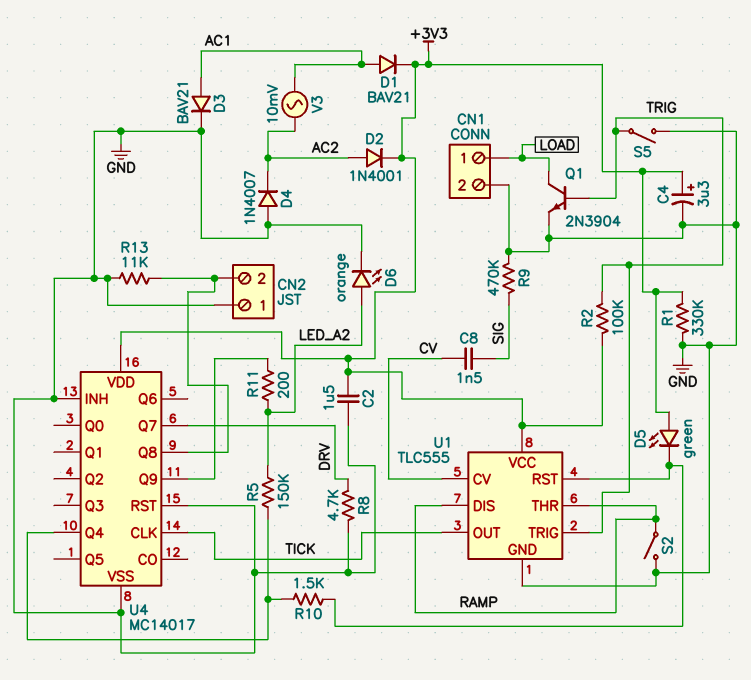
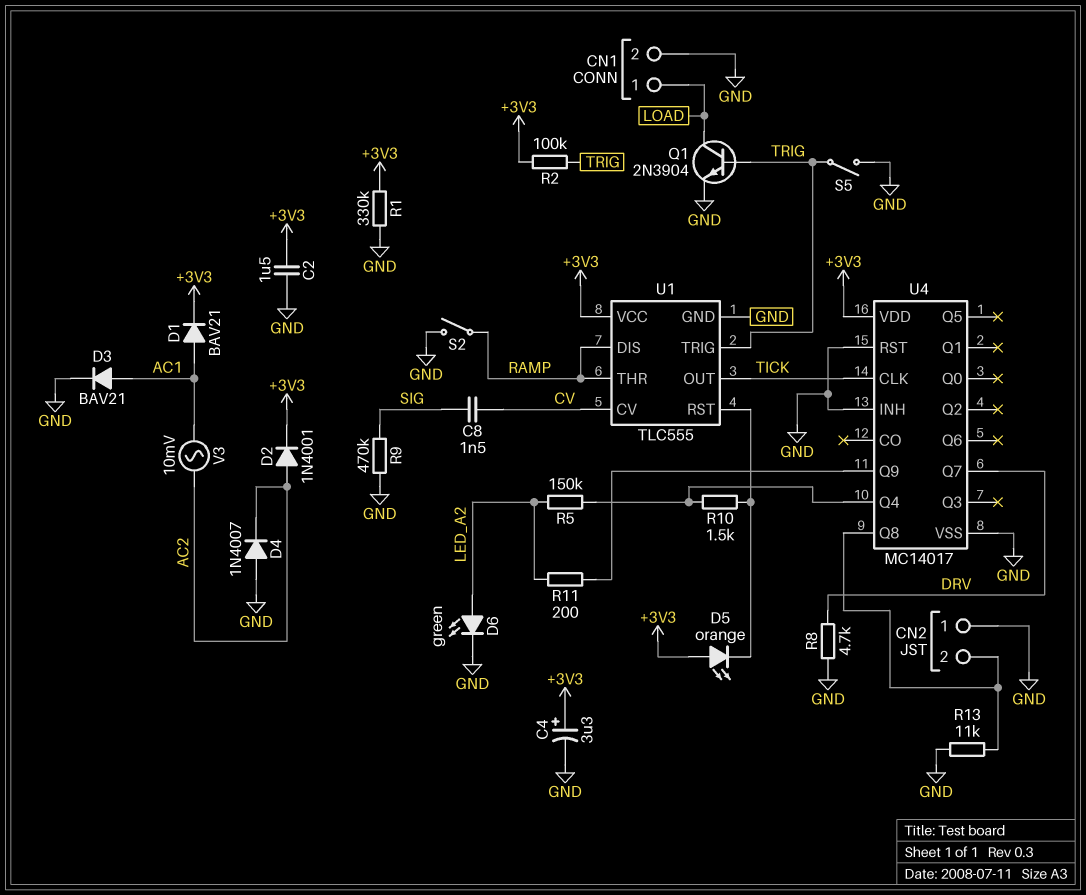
D5: LED green (A +3V3, K U1/RST) -> LED orange (A +3V3, K U1/RST)
D6: LED orange (A LED_A2, K GND) -> LED green (A LED_A2, K GND)

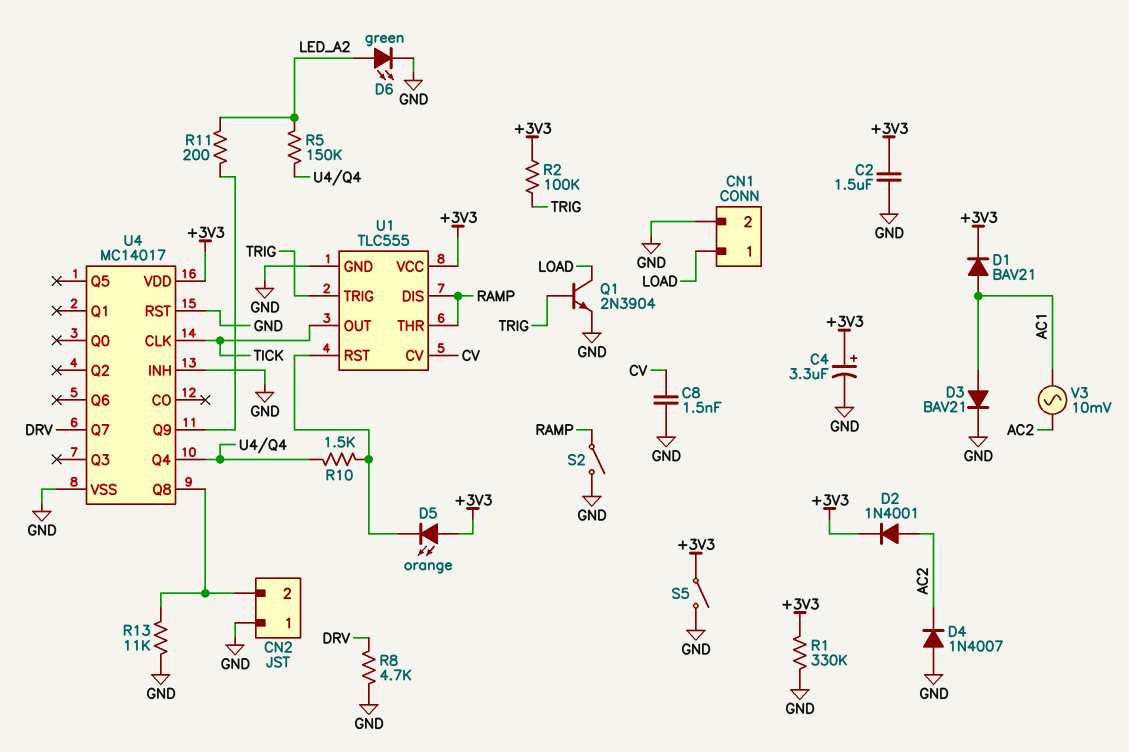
C8: 1.5nF (CV, SIG) -> 1.5nF (CV, GND)
R9: 470k (GND, SIG) -> none
S5: switch (GND, TRIG) -> switch (+3V3, GND)

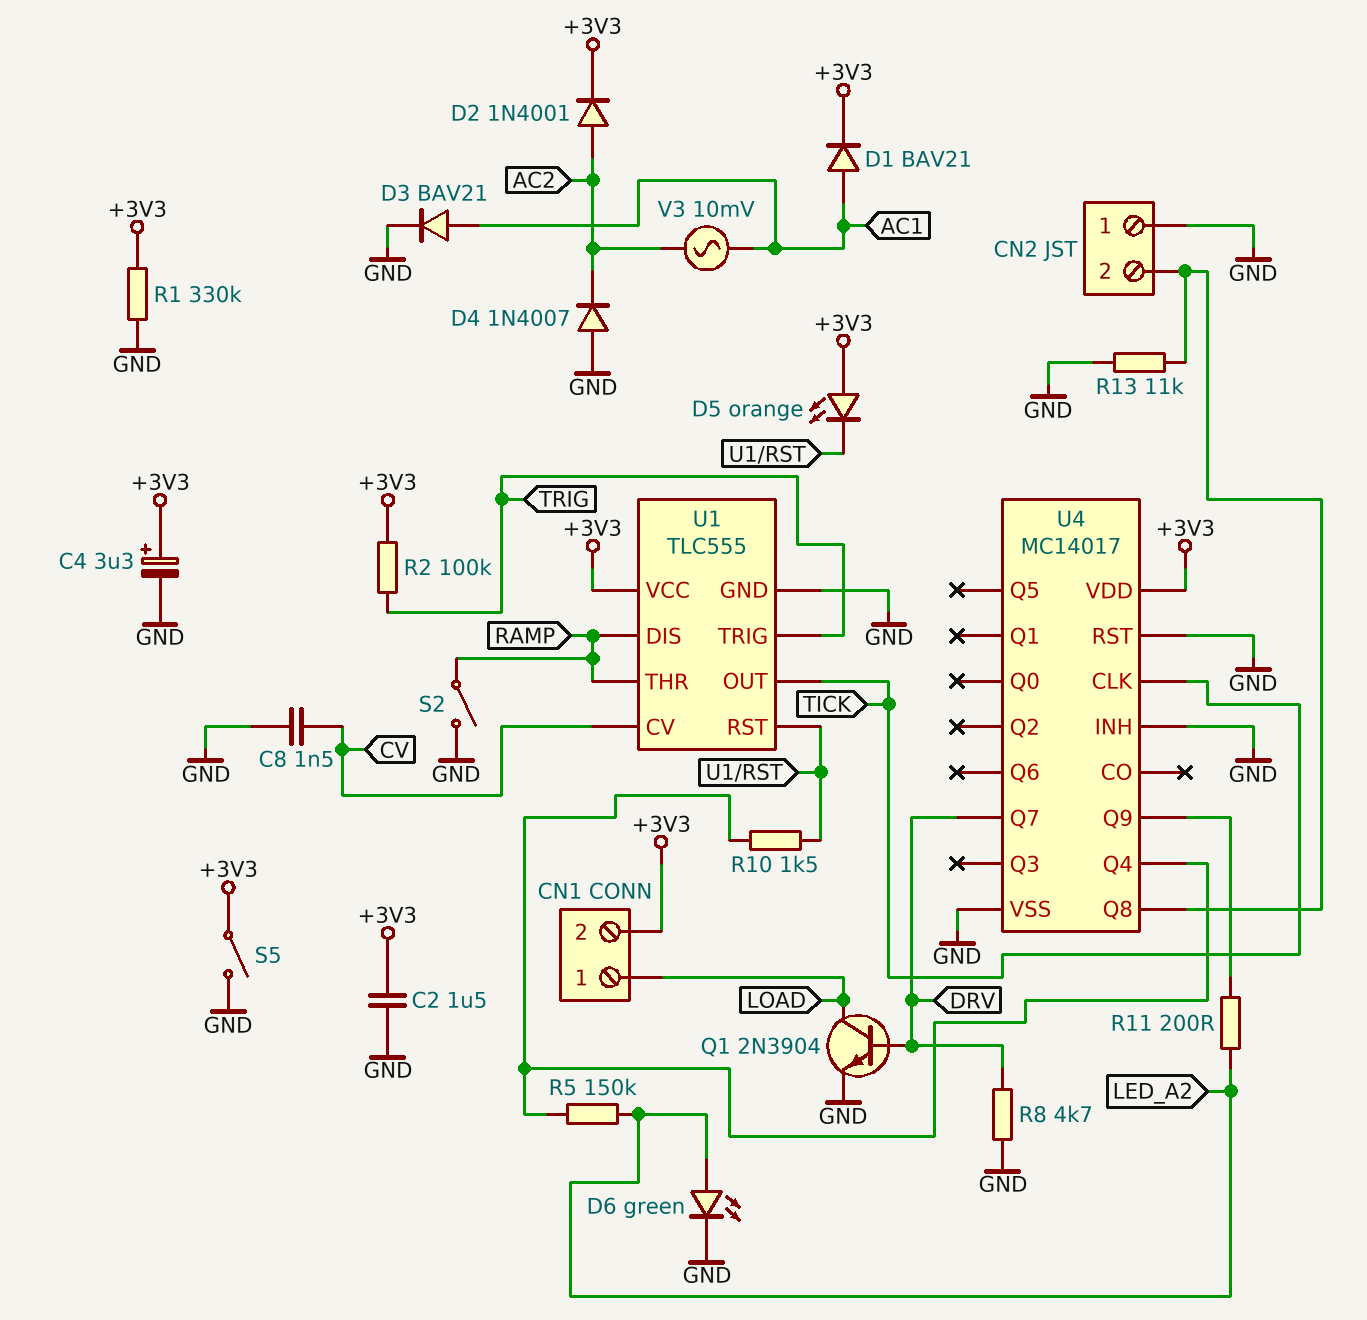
CN1 pin 2: GND -> +3V3
Q1: NPN 2N3904 (B TRIG, C LOAD, E GND) -> NPN 2N3904 (B DRV, C LOAD, E GND)

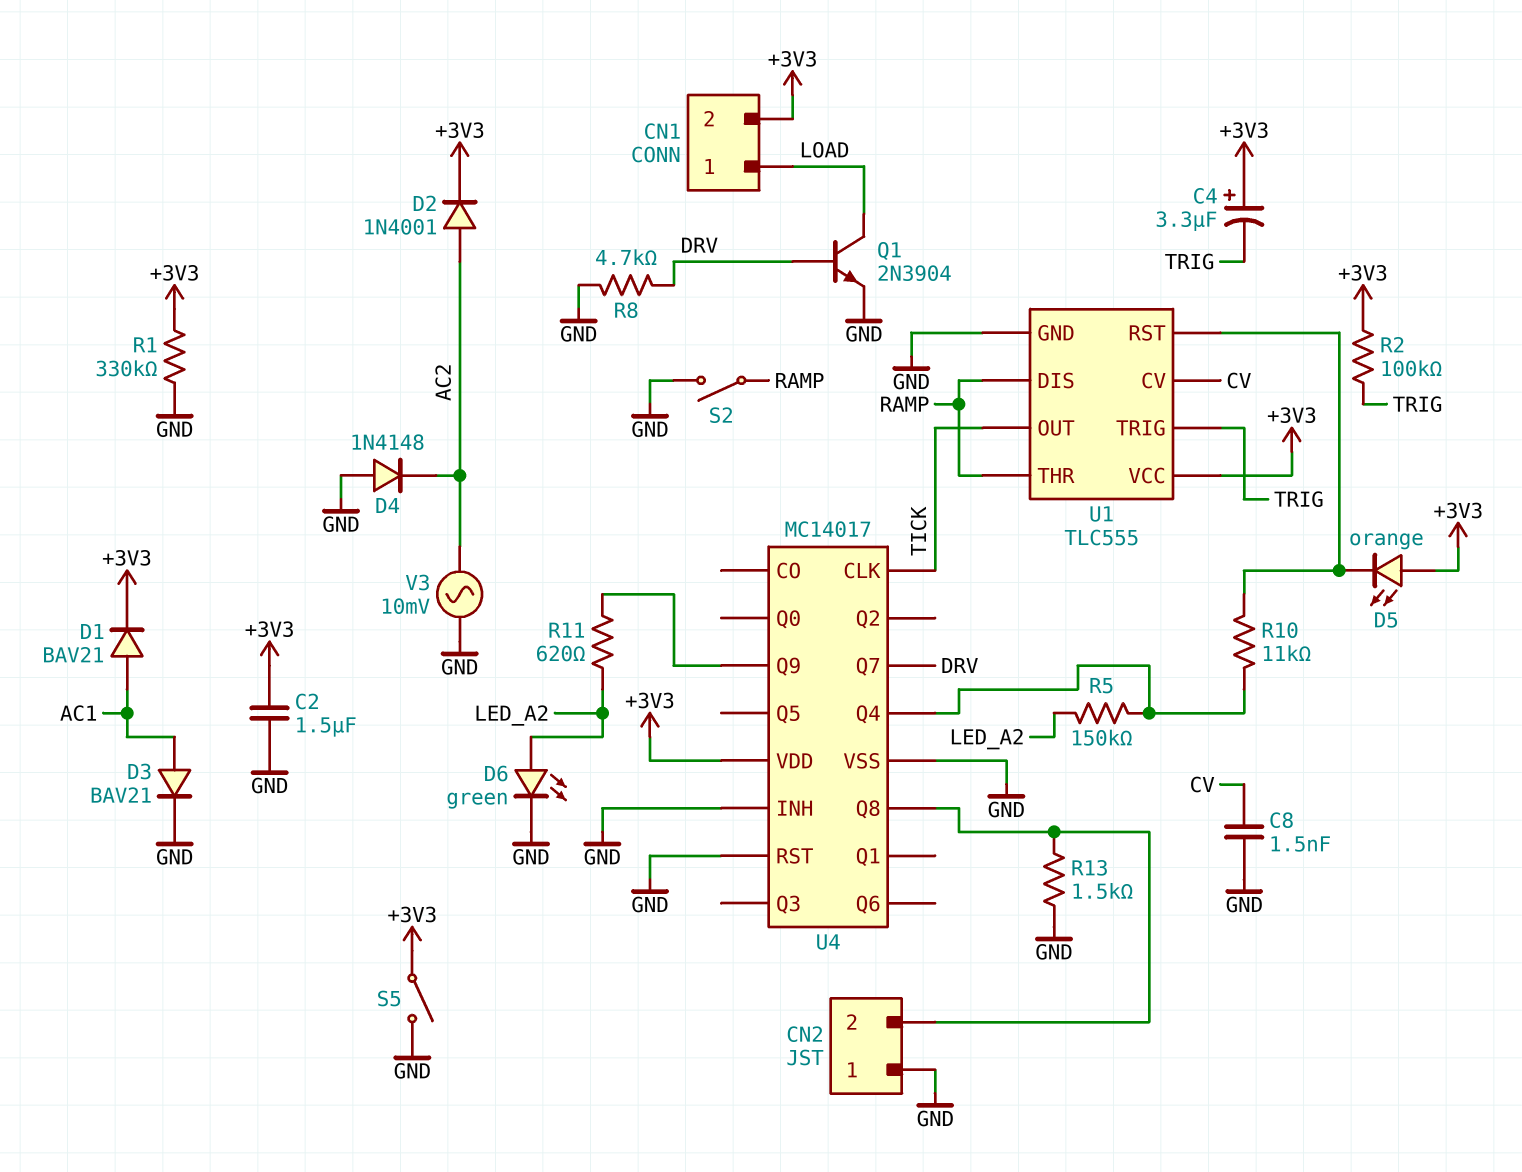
C4: 3.3uF (plus +3V3, minus GND) -> 3.3uF (plus +3V3, minus TRIG)
D4: diode 1N4007 (A GND, K AC2) -> diode 1N4148 (A GND, K AC2)
R10: 1.5k (U1/RST, U4/Q4) -> 11k (U1/RST, U4/Q4)
R11: 200 (LED_A2, U4/Q9) -> 620 (LED_A2, U4/Q9)
R13: 11k (CN2/2, GND) -> 1.5k (CN2/2, GND)
V3: AC 10mV (AC1, AC2) -> AC 10mV (AC2, GND)

